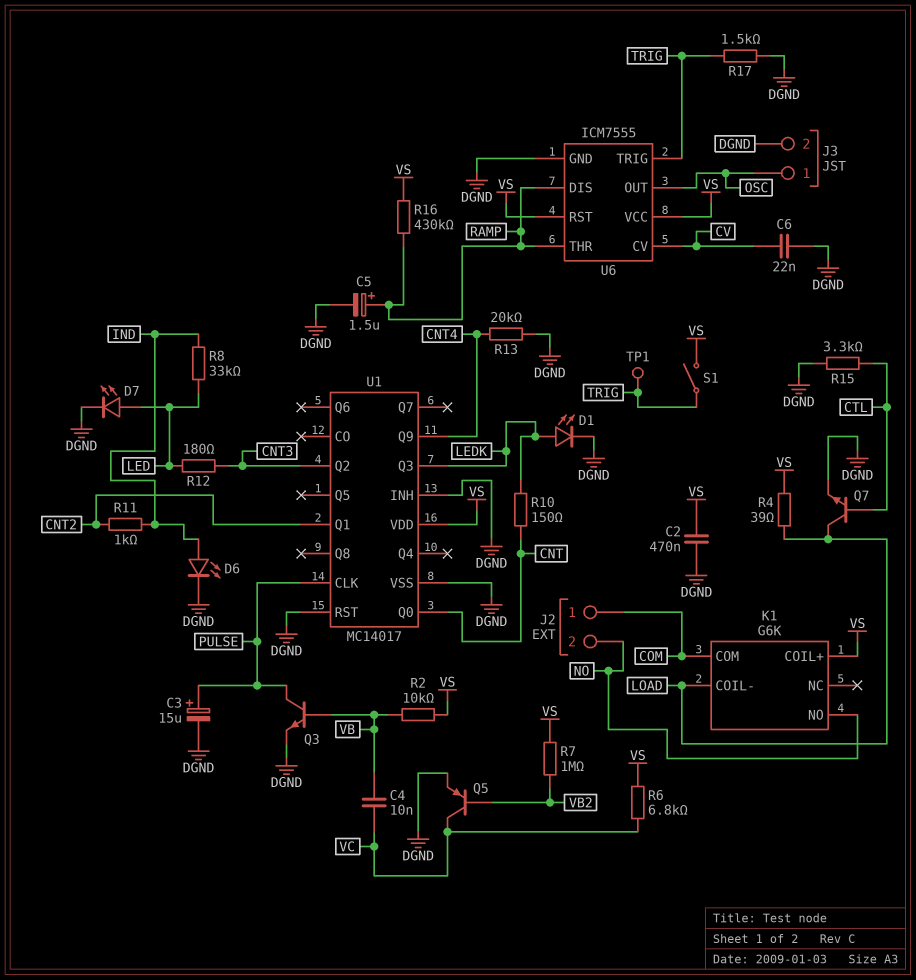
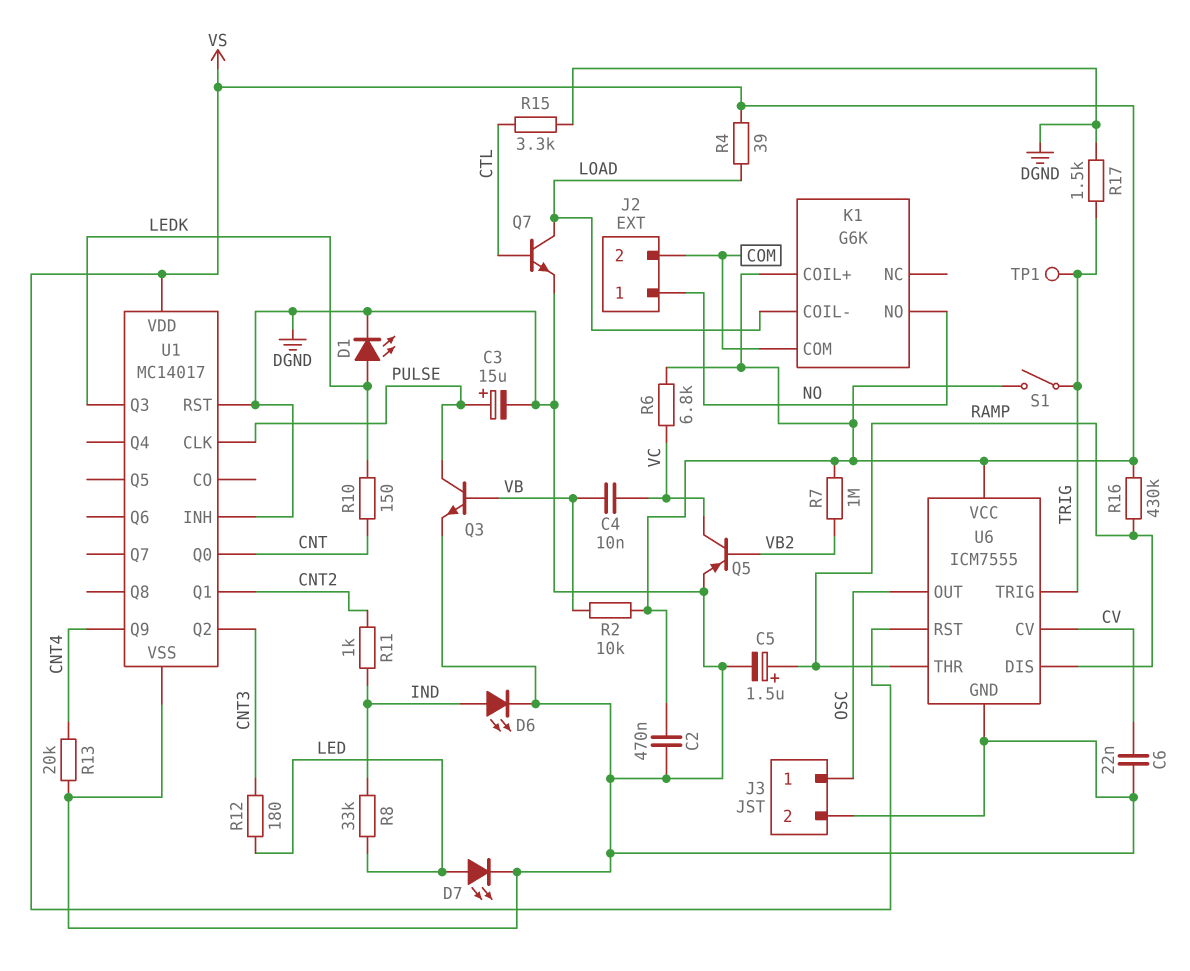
J2 pin 1: COM -> NO
J2 pin 2: NO -> COM

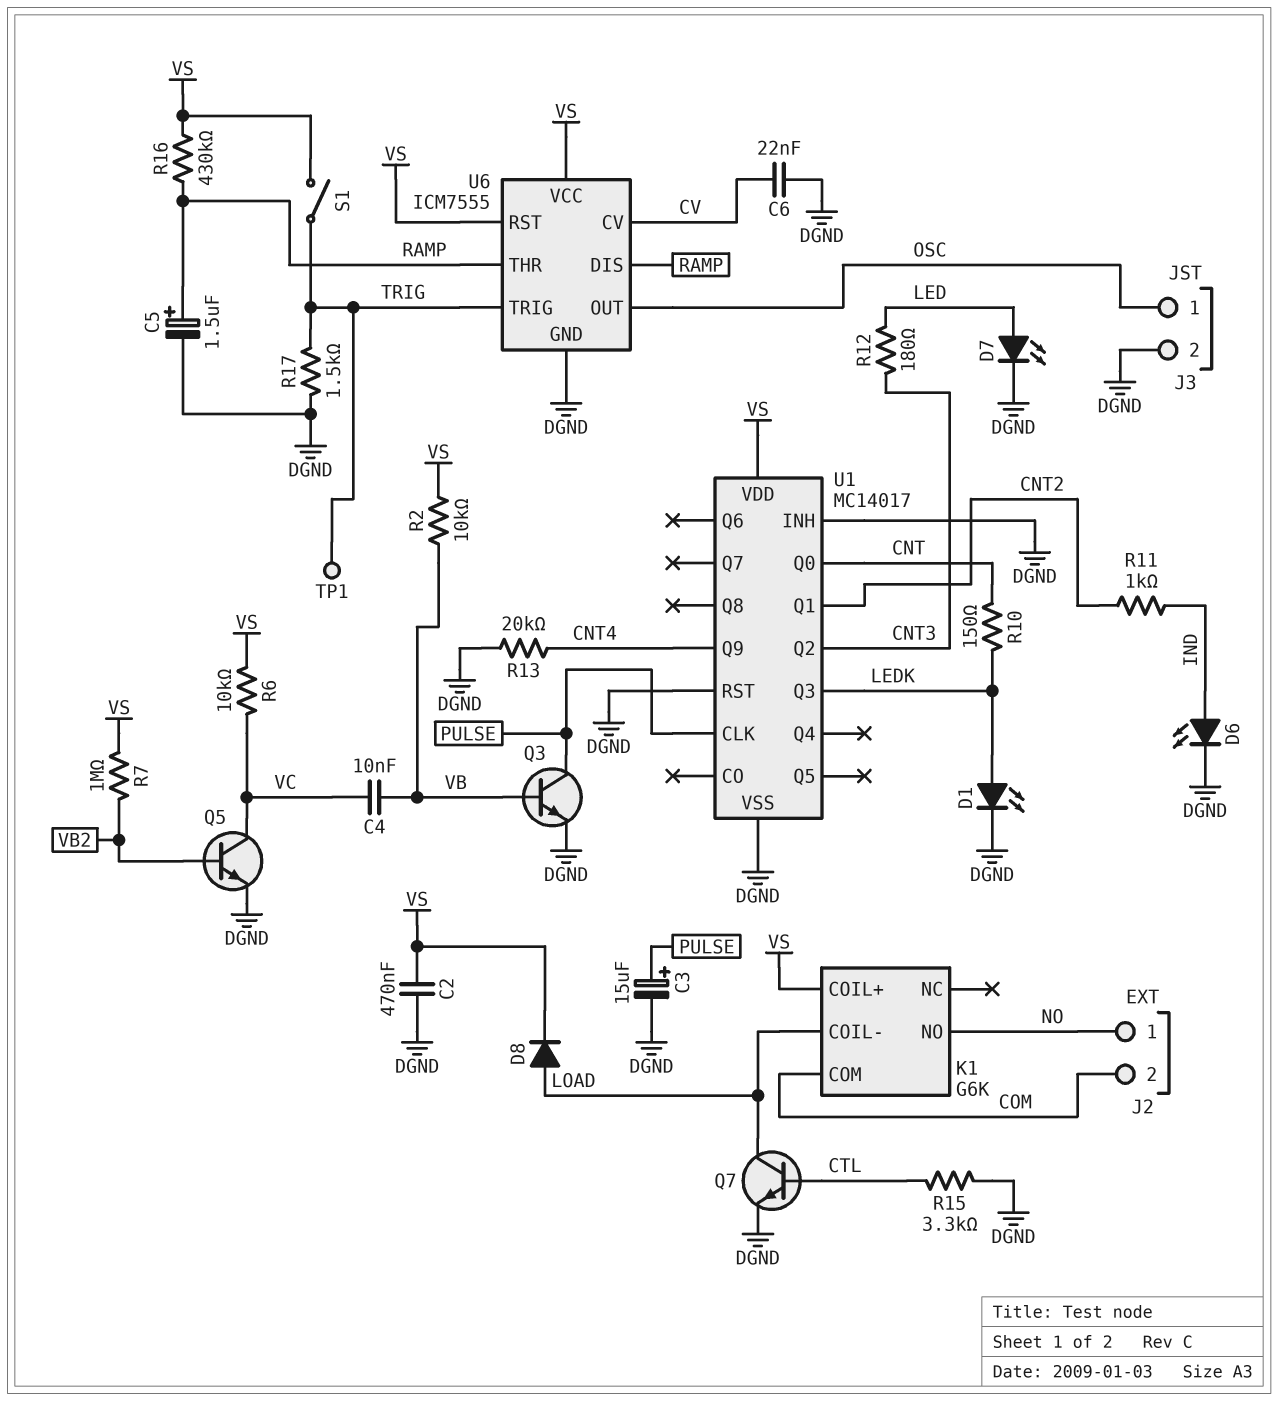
D8: none -> diode (A LOAD, K VS)
Q5: PNP (B VB2, C VC, E DGND) -> NPN (B VB2, C VC, E DGND)
R4: 39 (LOAD, VS) -> none
R6: 6.8k (VC, VS) -> 10k (VC, VS)
R8: 33k (IND, LED) -> none

